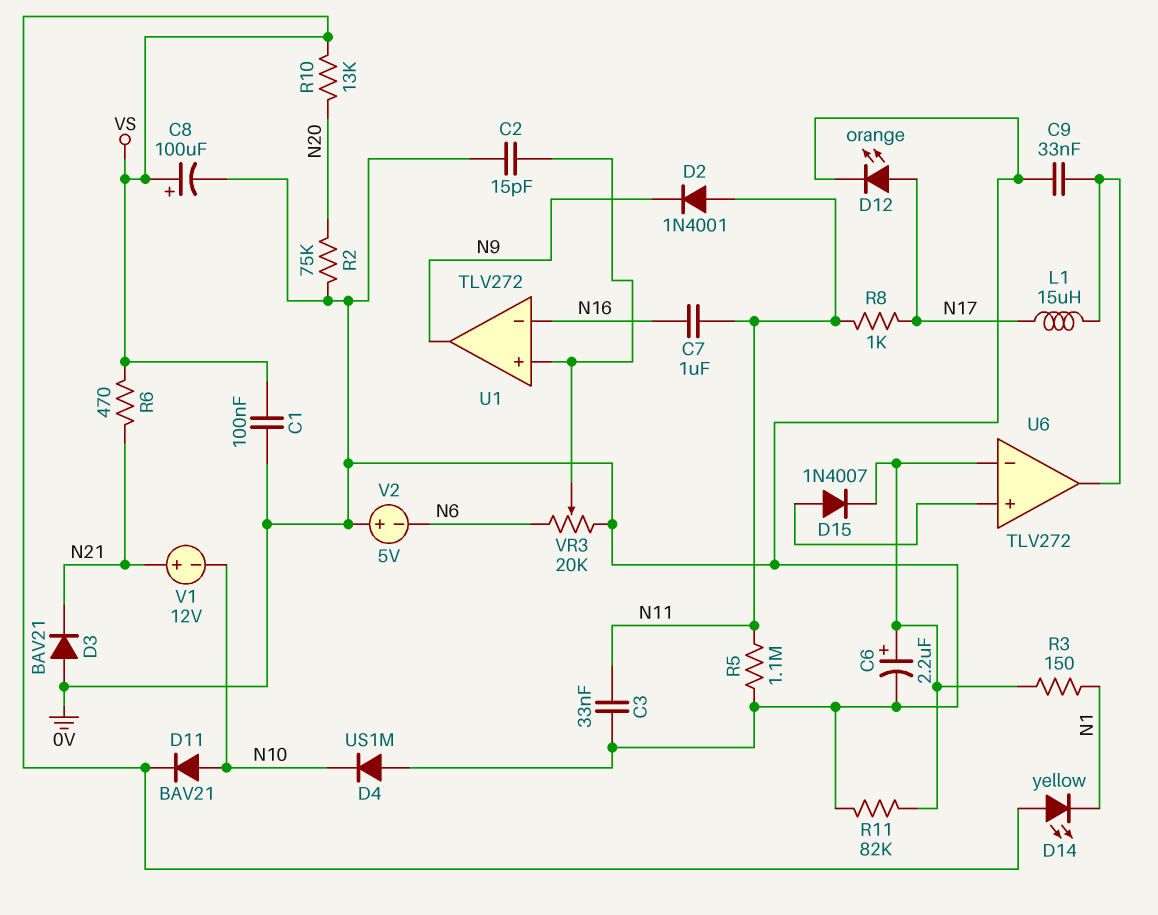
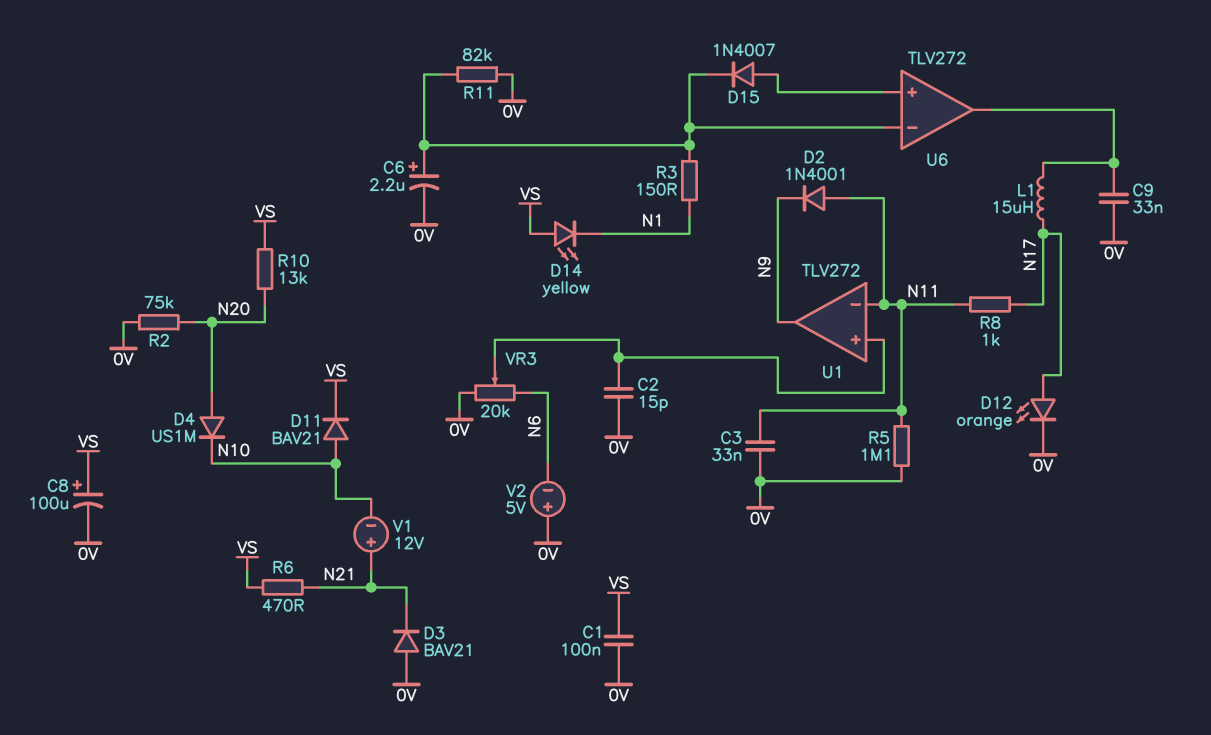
C7: 1uF (N11, N16) -> none
D4: diode US1M (A 0V, K N10) -> diode US1M (A N20, K N10)
U1 pin in-: N16 -> N11

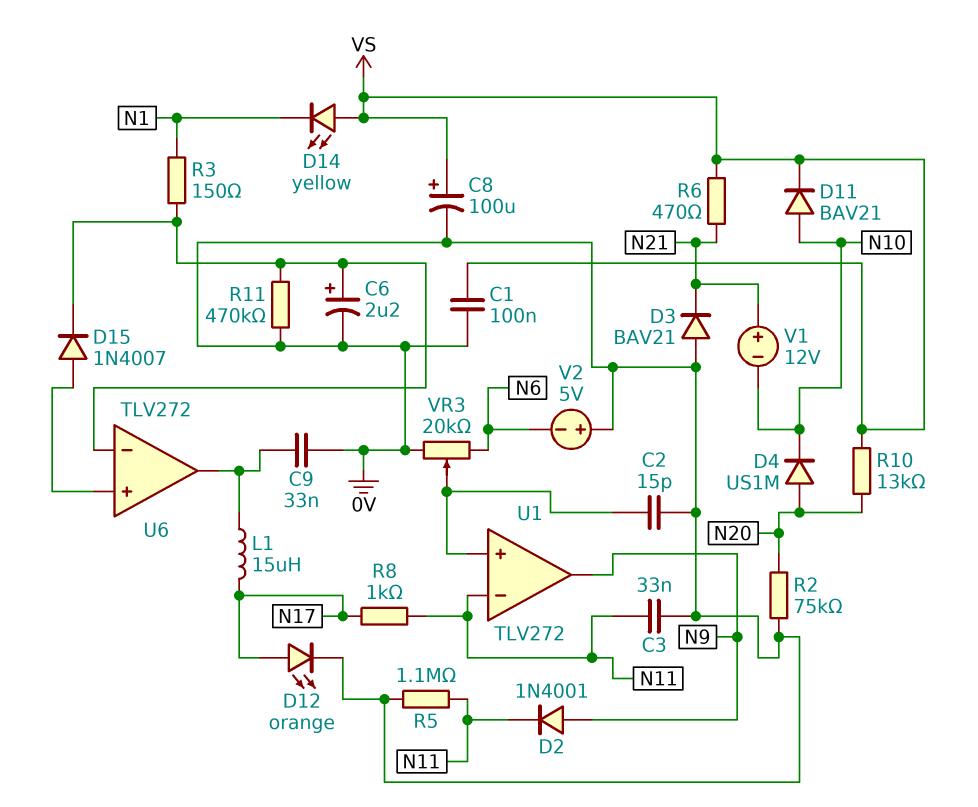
D2: diode 1N4001 (A N11, K N9) -> diode 1N4001 (A N9, K N11)
R11: 82k (0V, U6/in-) -> 470k (0V, U6/in-)

